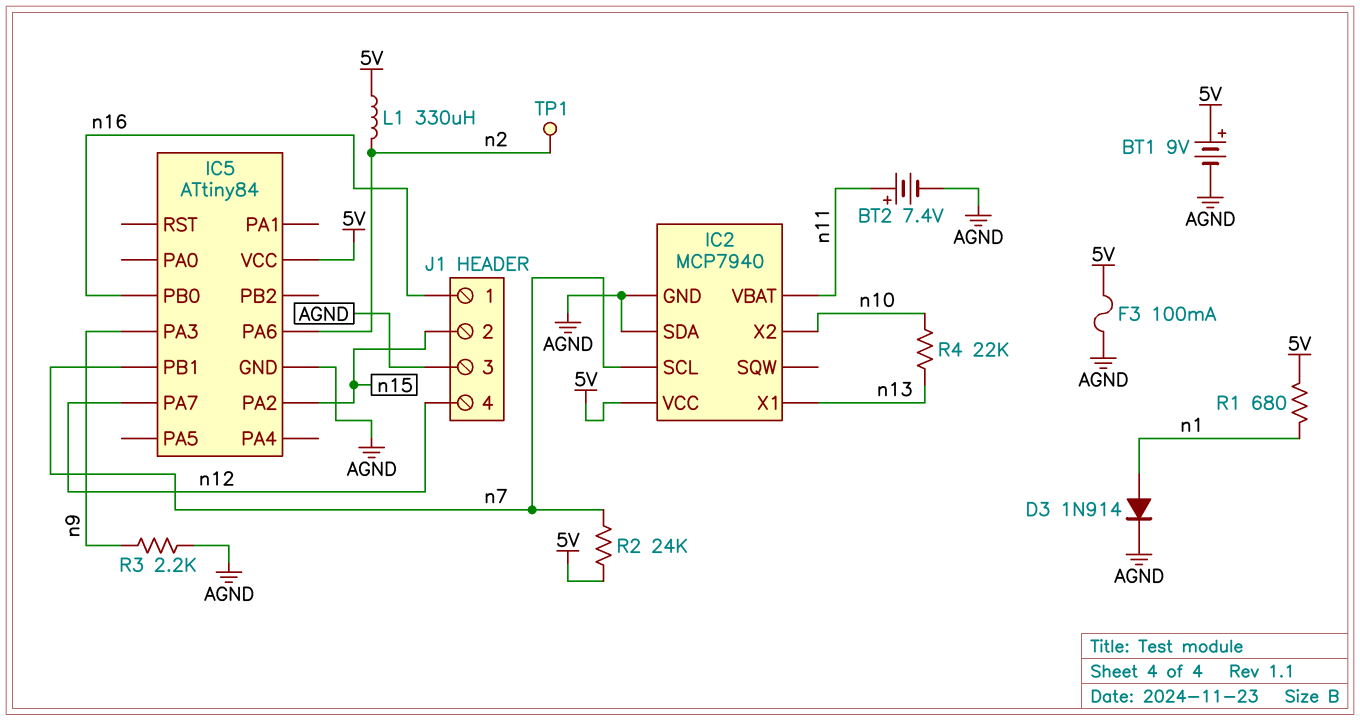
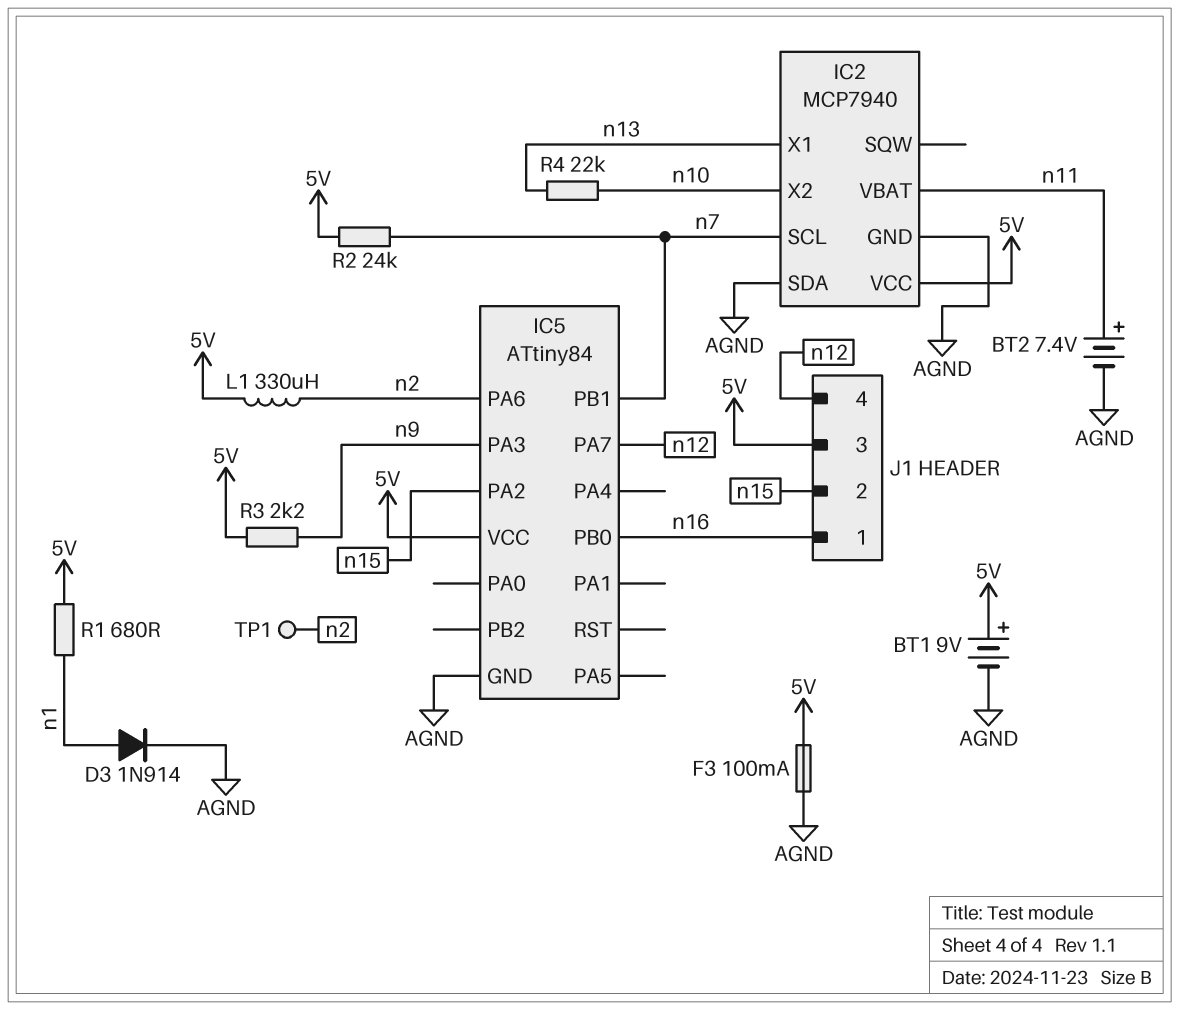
J1 pin 3: AGND -> 5V
R3: 2.2k (AGND, n9) -> 2.2k (5V, n9)

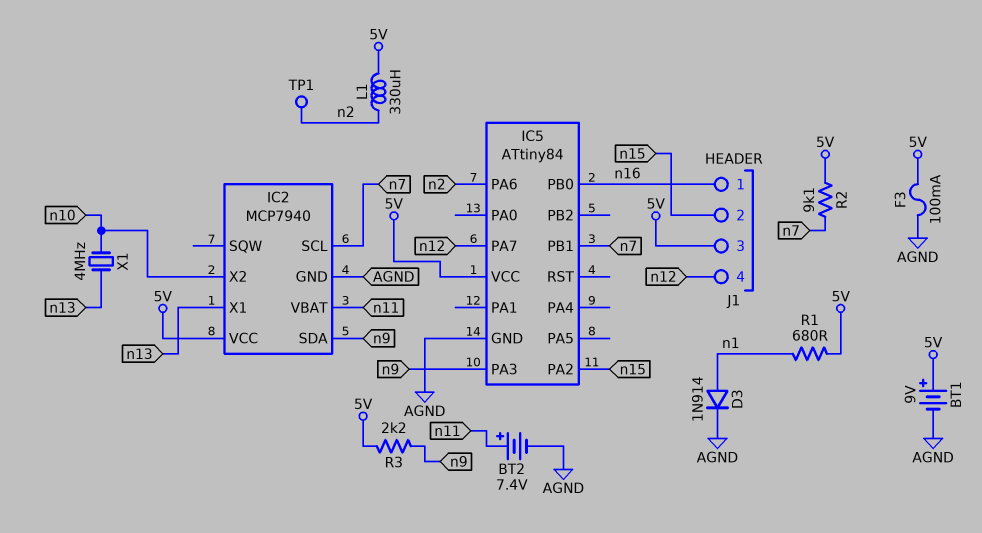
IC2 pin SDA: AGND -> n9
R2: 24k (5V, n7) -> 9.1k (5V, n7)
R4: 22k (n10, n13) -> none
X1: none -> 4MHz (n10, n13)

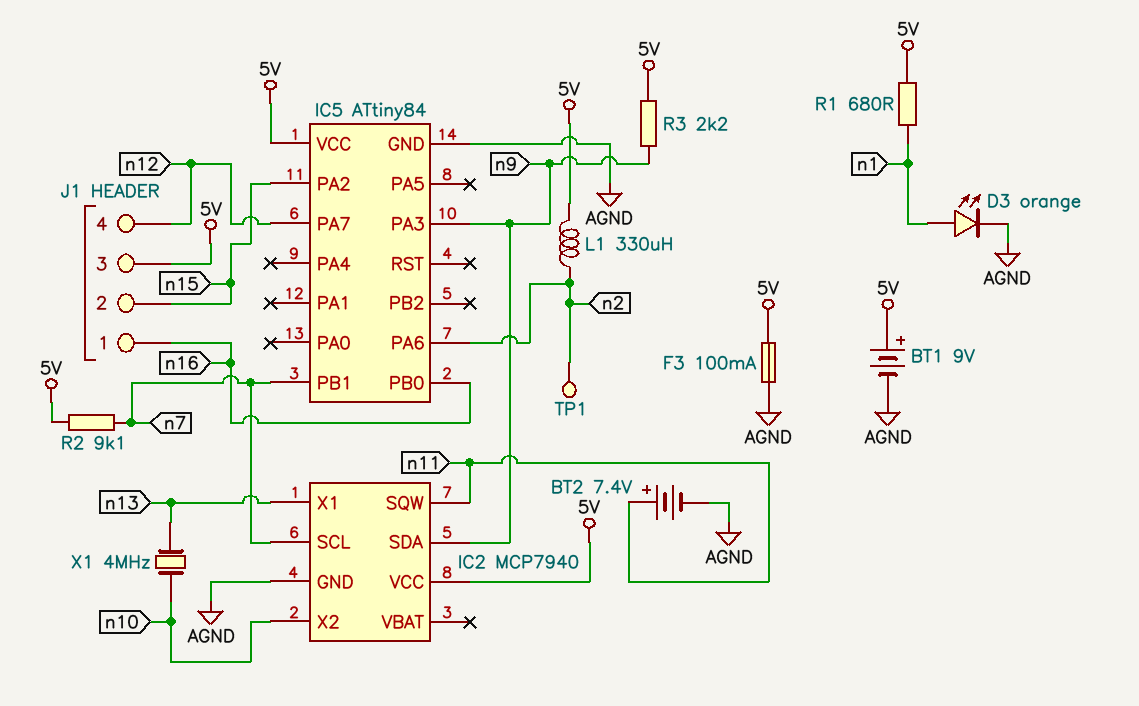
D3: diode 1N914 (A n1, K AGND) -> LED orange (A n1, K AGND)
IC2 pin SQW: none -> n11
IC2 pin VBAT: n11 -> none

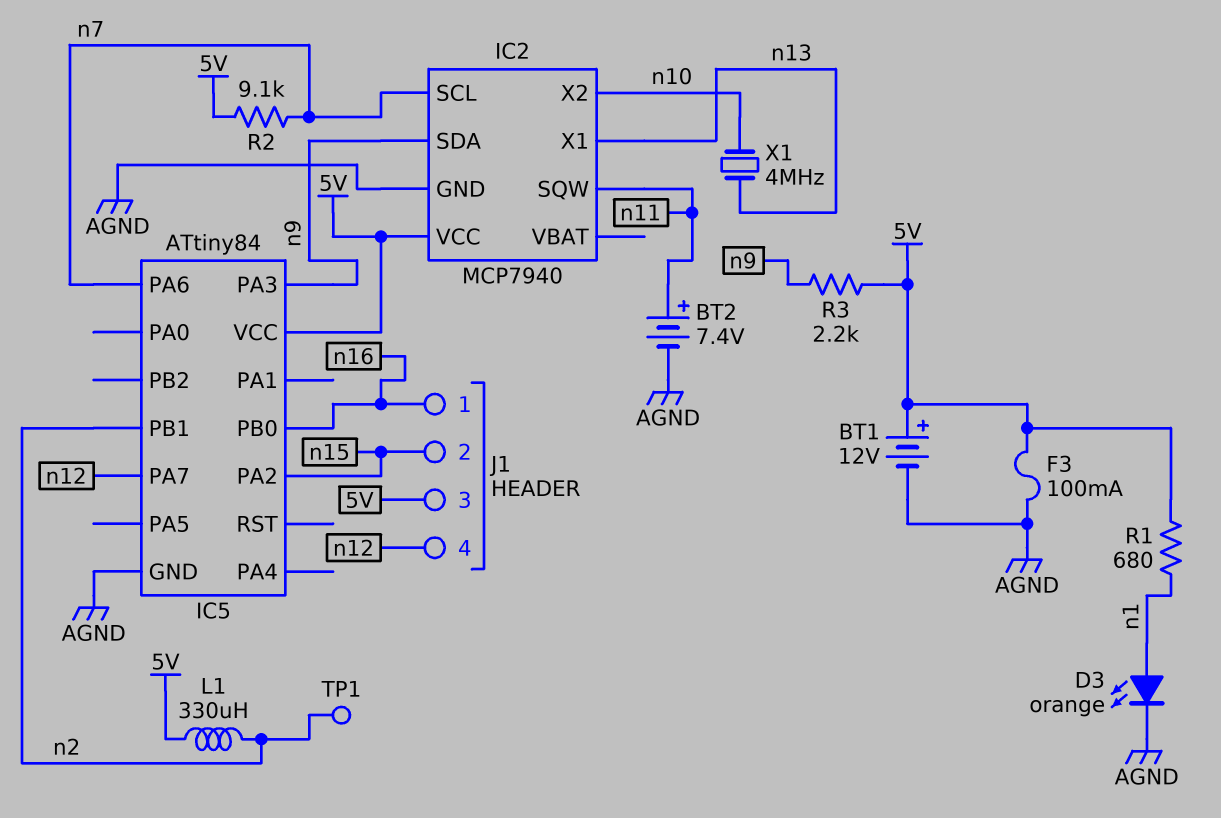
BT1: 9V (plus 5V, minus AGND) -> 12V (plus 5V, minus AGND)
IC5 pin PA6: n2 -> n7
IC5 pin PB1: n7 -> n2

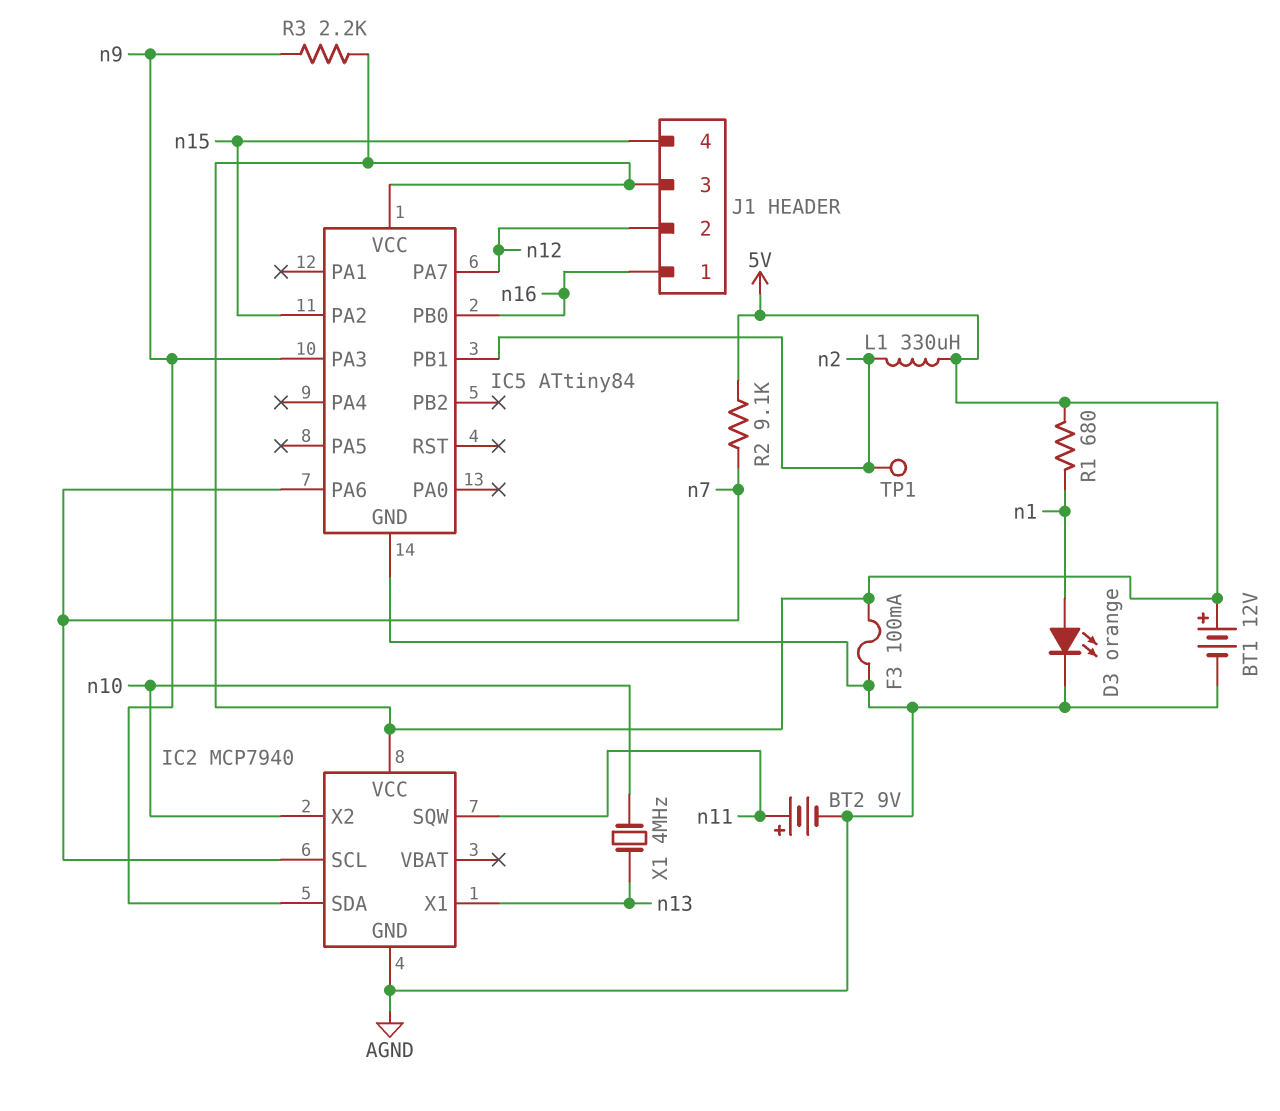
BT2: 7.4V (plus n11, minus AGND) -> 9V (plus n11, minus AGND)
J1 pin 2: n15 -> n12
J1 pin 4: n12 -> n15

